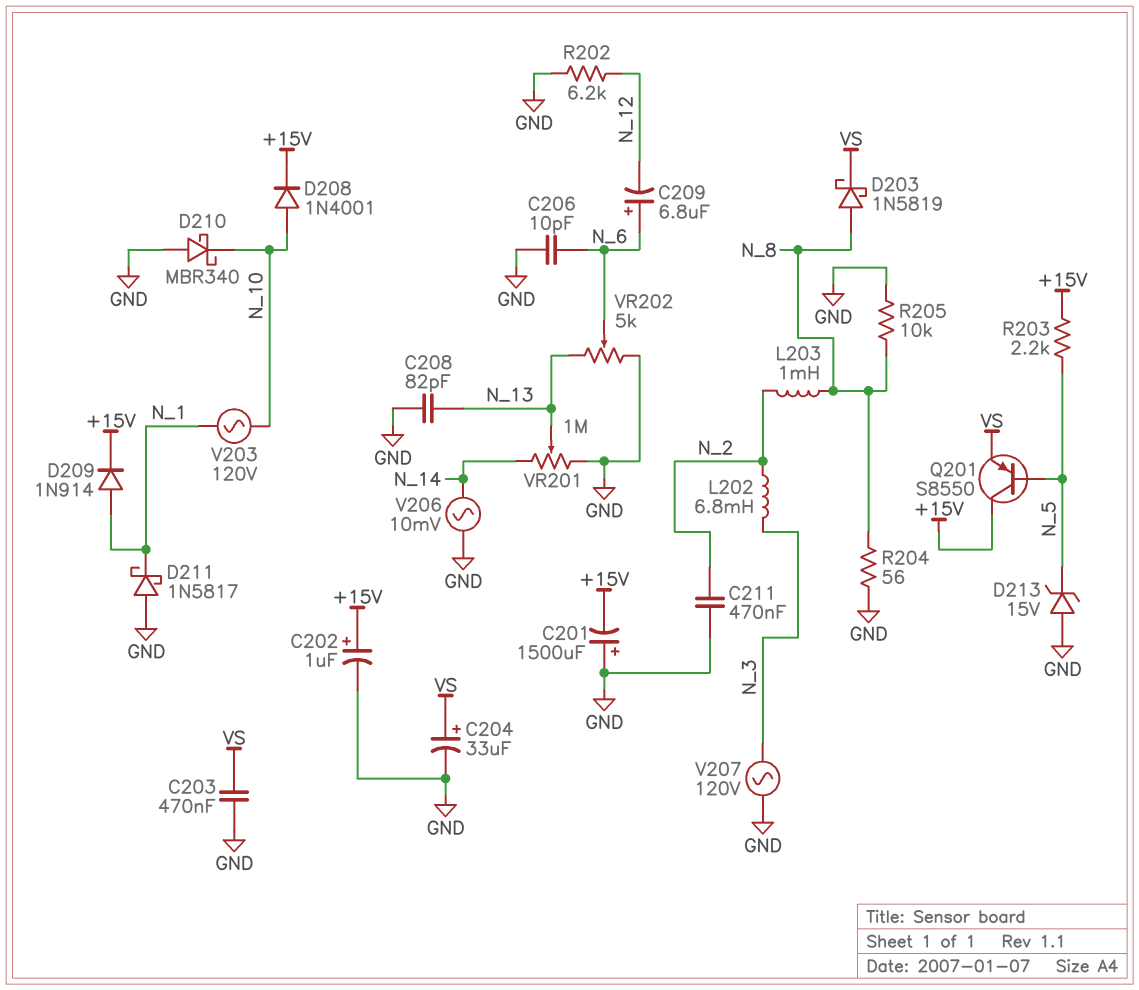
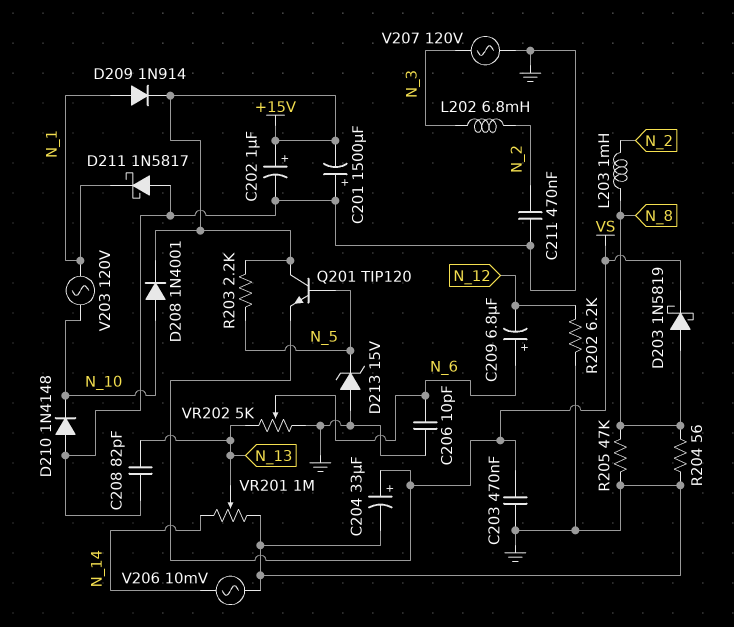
D210: schottky MBR340 (A GND, K N_10) -> diode 1N4148 (A GND, K N_10)
Q201: PNP S8550 (B N_5, C +15V, E VS) -> NPN TIP120 (B N_5, C +15V, E VS)
R205: 10k (GND, N_8) -> 47k (GND, N_8)

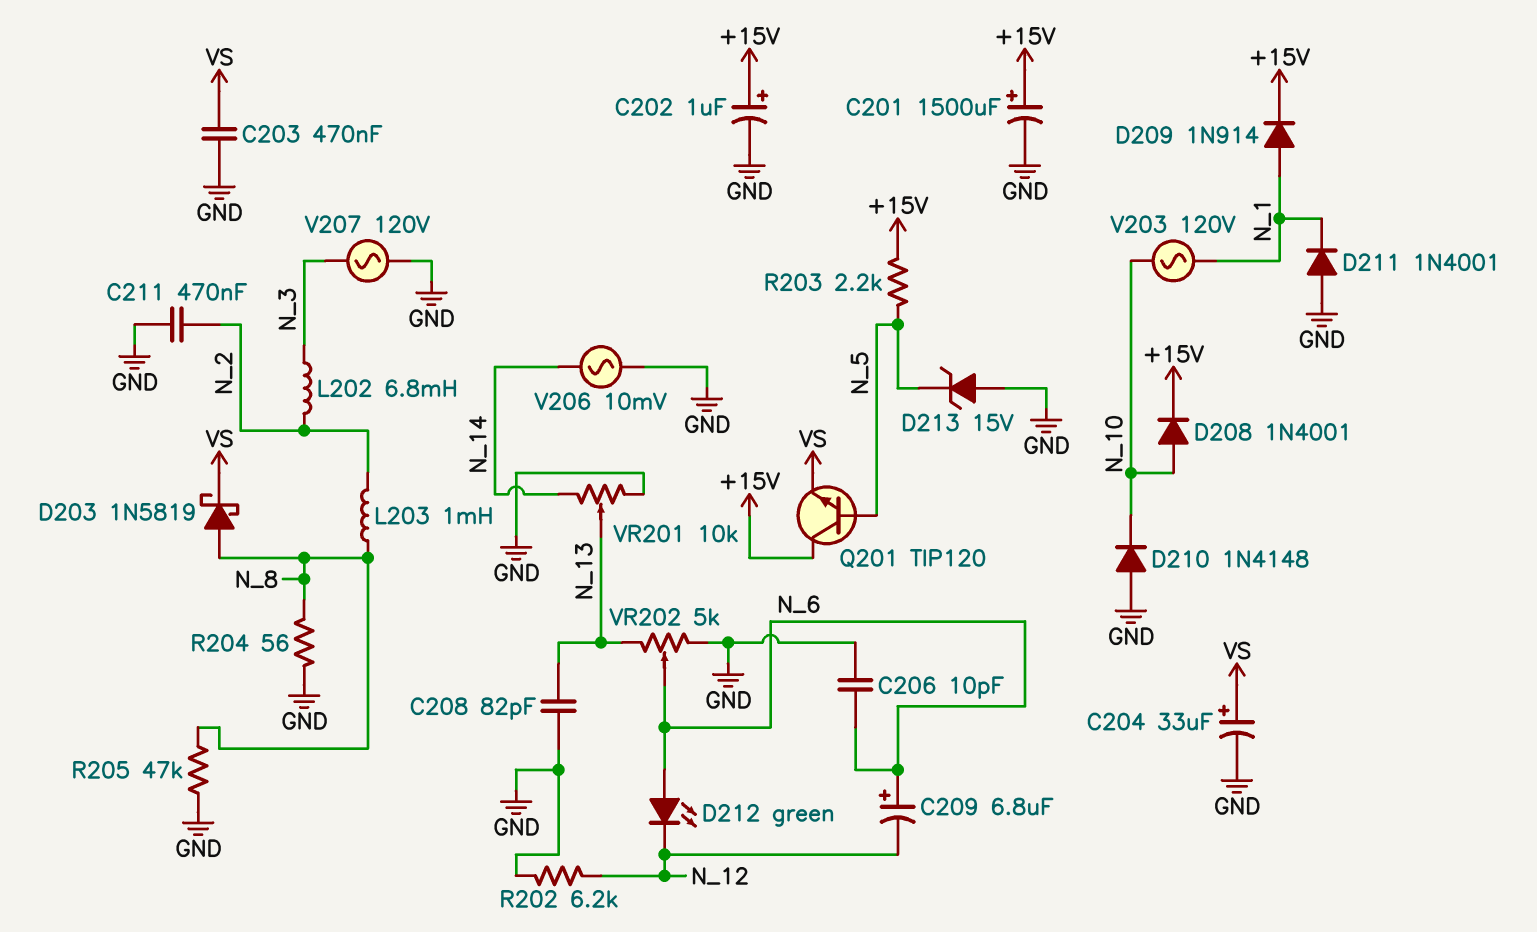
C201: 1500uF (plus GND, minus +15V) -> 1500uF (plus +15V, minus GND)
D211: schottky 1N5817 (A GND, K N_1) -> diode 1N4001 (A GND, K N_1)
D212: none -> LED green (A N_6, K N_12)
VR201: 1M (GND, N_14, wiper N_13) -> 10k (GND, N_14, wiper N_13)

